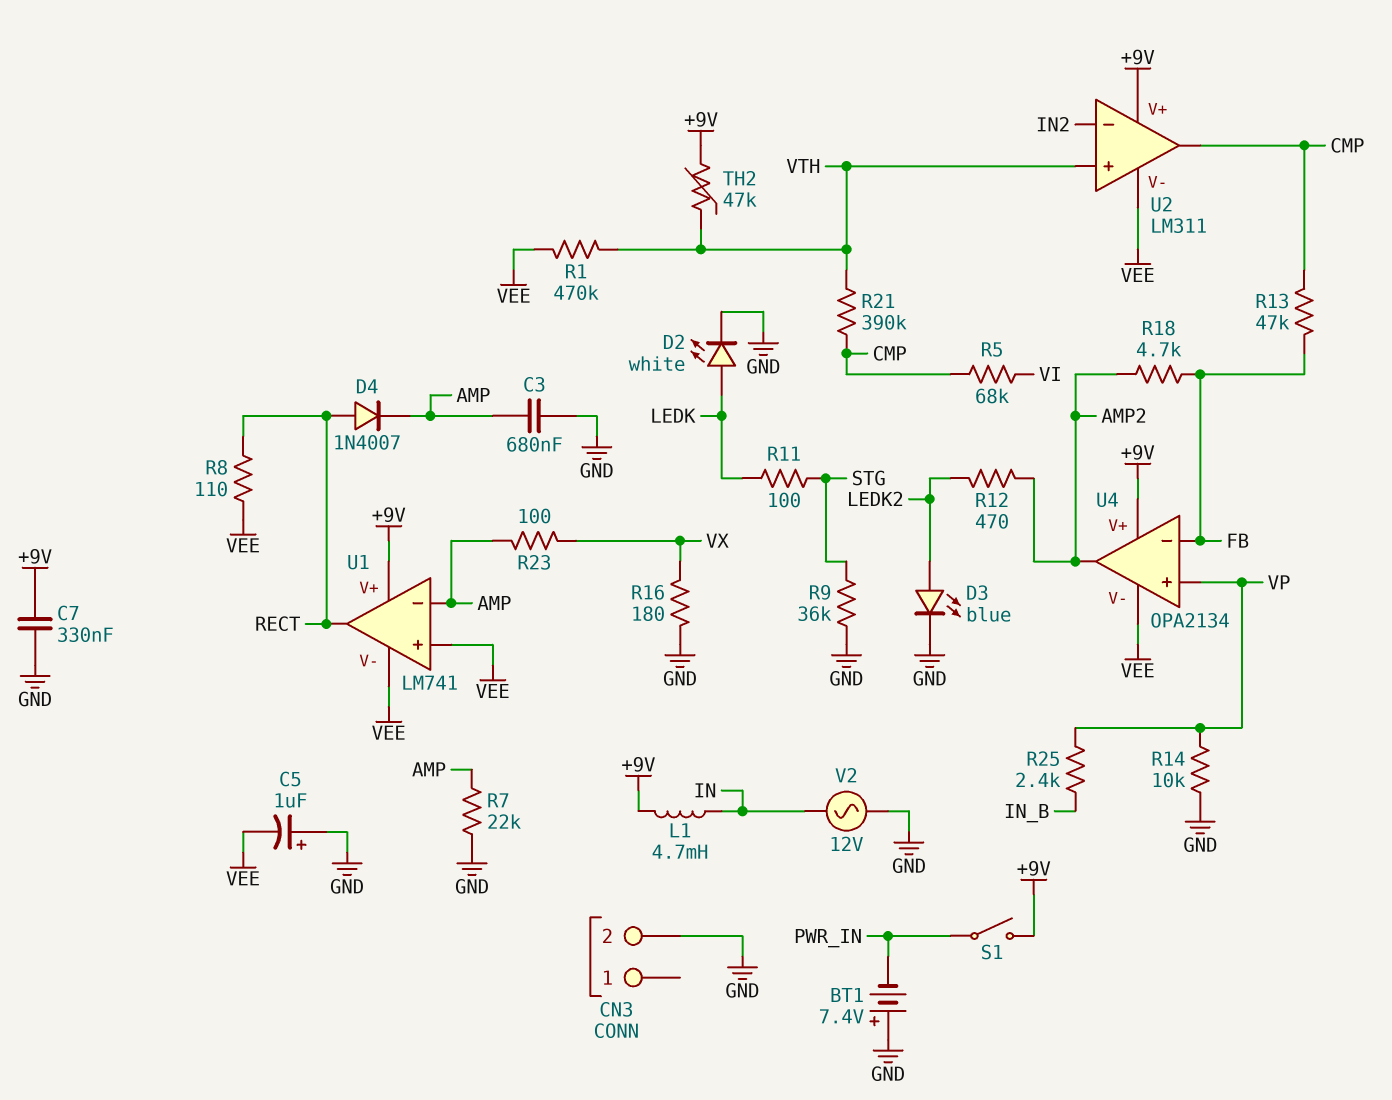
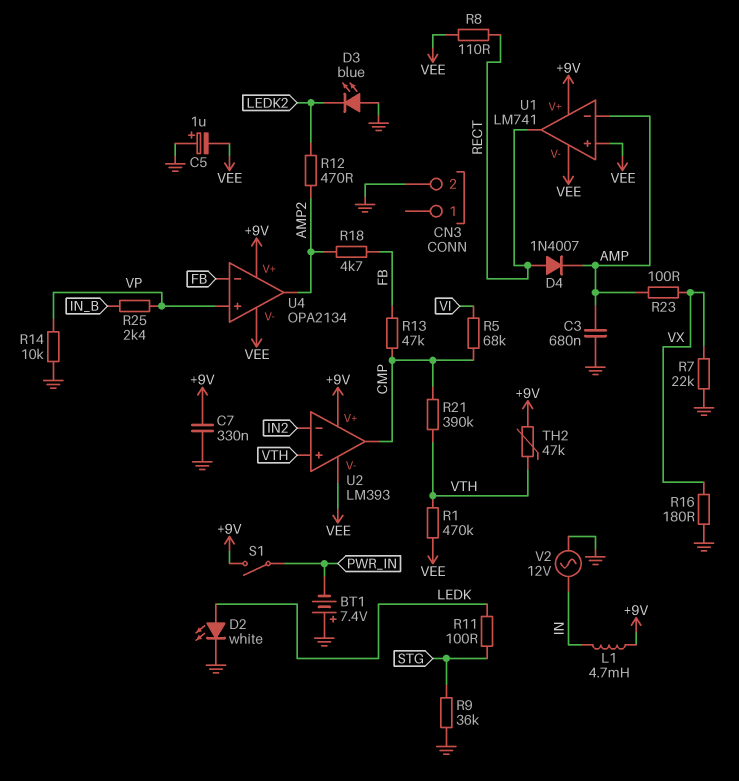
D3: LED blue (A LEDK2, K GND) -> LED blue (A GND, K LEDK2)
R7: 22k (AMP, GND) -> 22k (GND, VX)
U2: LM311 -> LM393

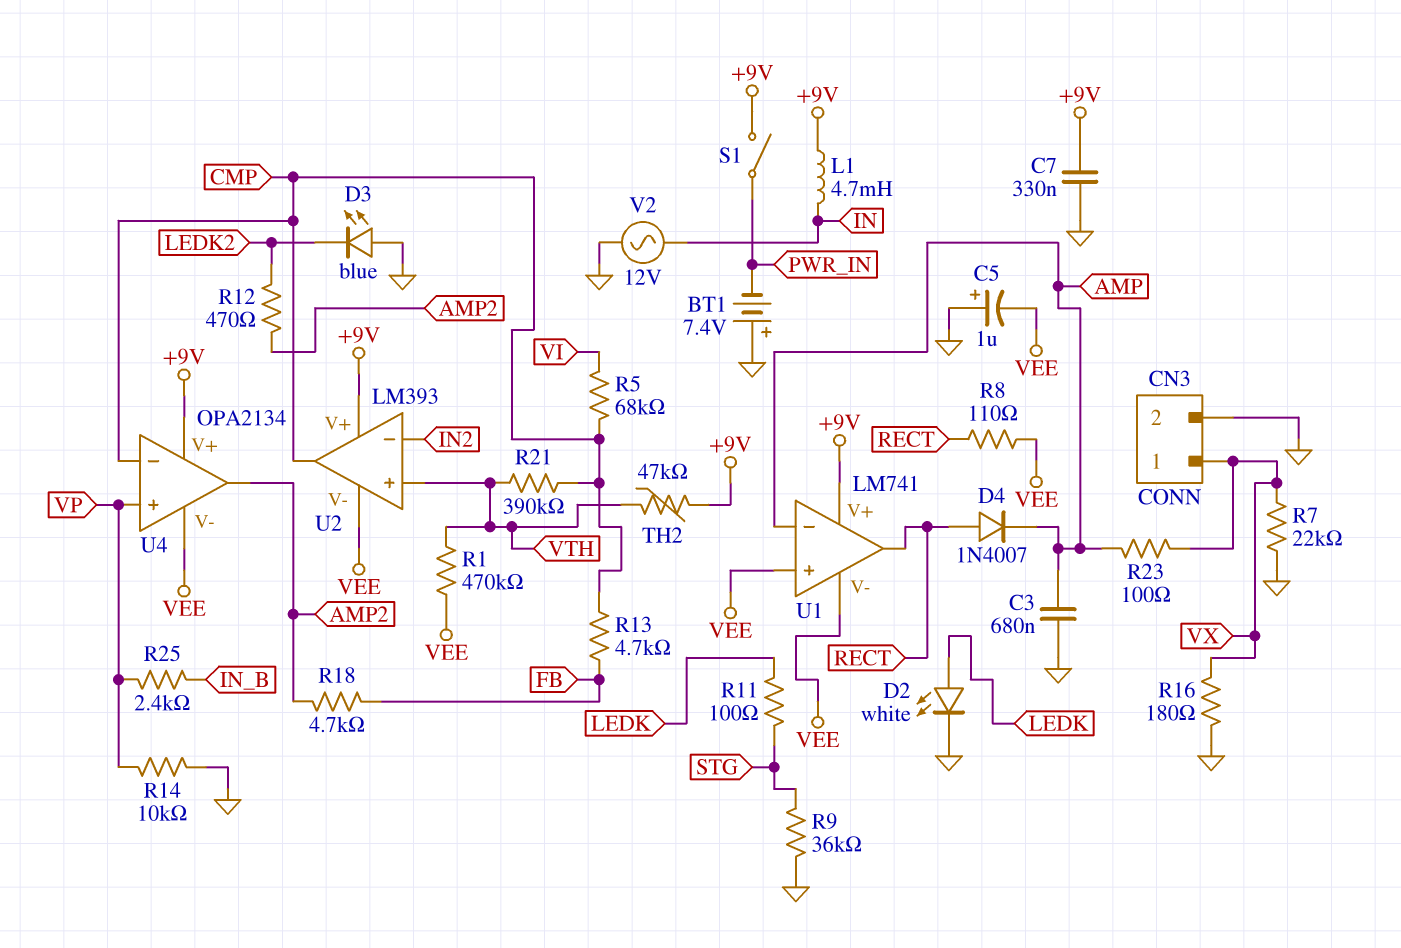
CN3 pin 1: none -> VX
R13: 47k (CMP, FB) -> 4.7k (CMP, FB)
U4 pin in-: FB -> CMP

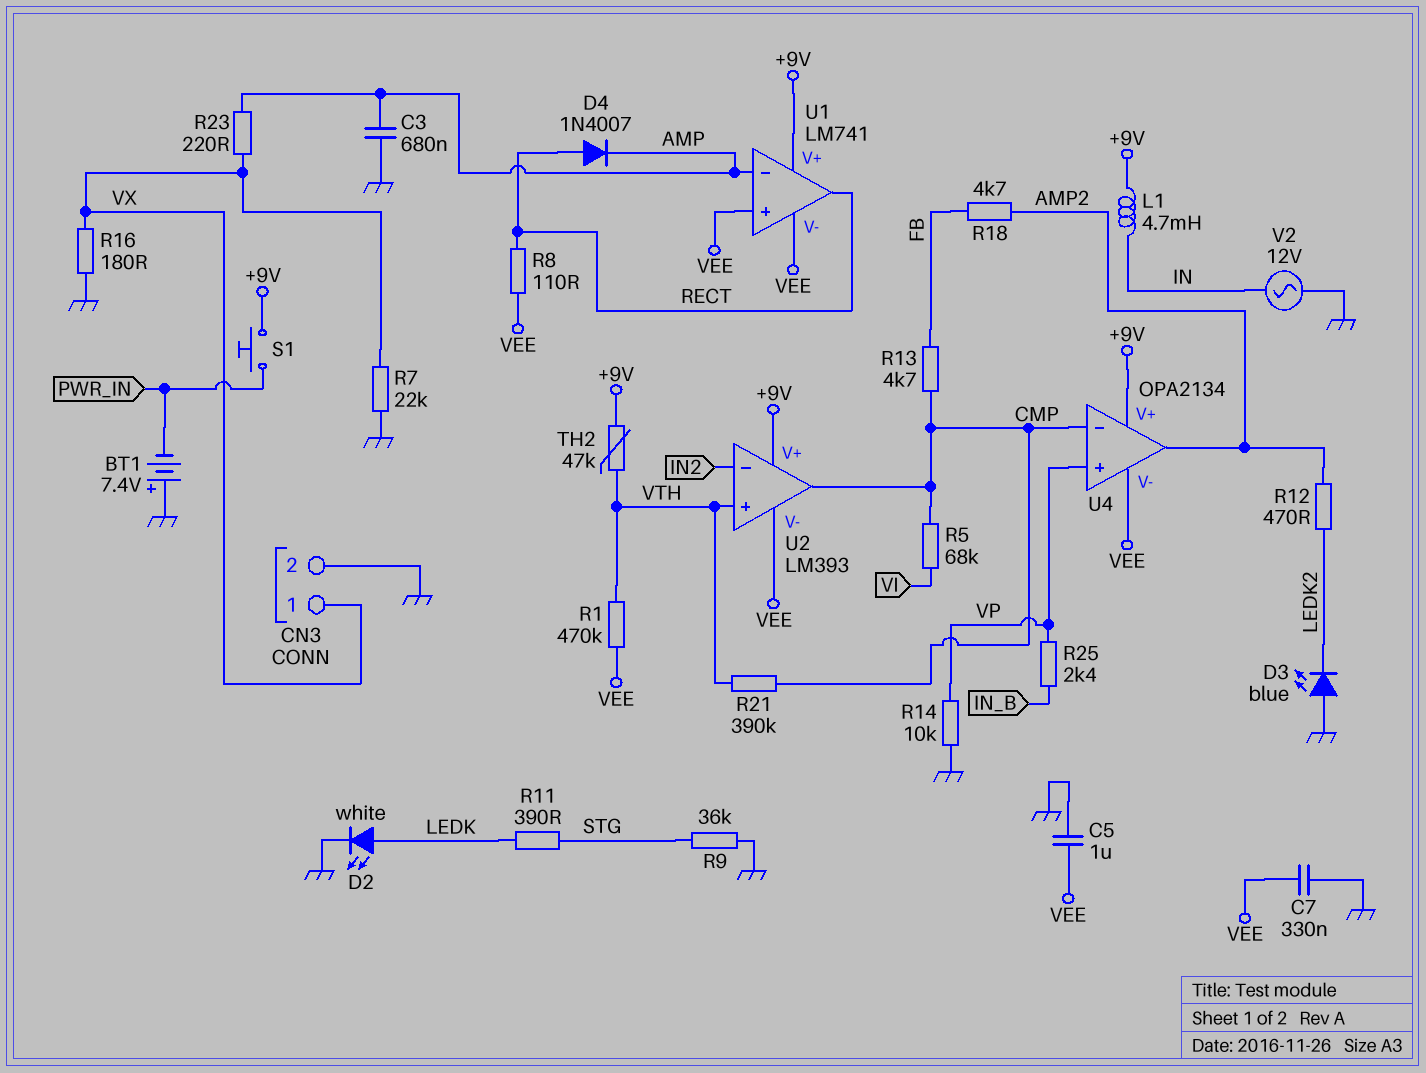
C5: 1uF (plus GND, minus VEE) -> 1uF (GND, VEE)
C7: 330nF (+9V, GND) -> 330nF (GND, VEE)
R11: 100 (LEDK, STG) -> 390 (LEDK, STG)
R23: 100 (AMP, VX) -> 220 (AMP, VX)
S1: switch (+9V, PWR_IN) -> button (+9V, PWR_IN)

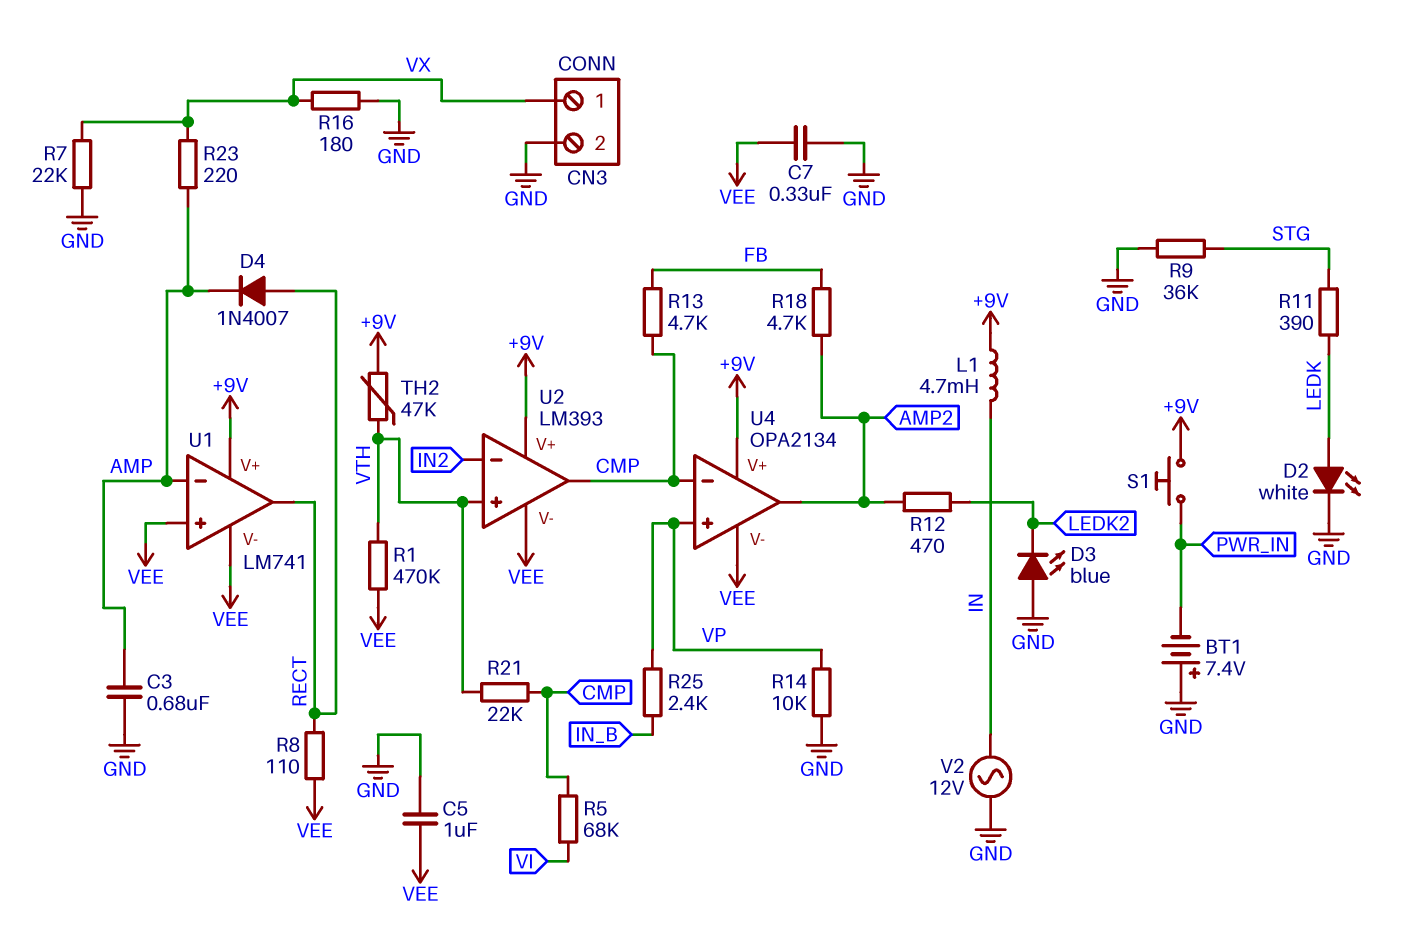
R21: 390k (CMP, VTH) -> 22k (CMP, VTH)

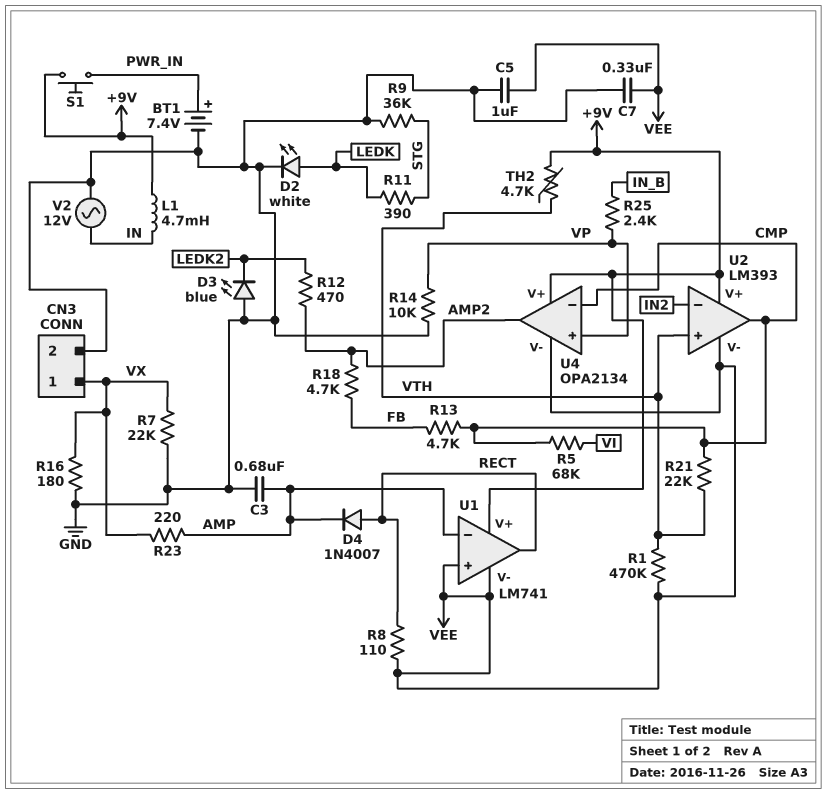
BT1: 7.4V (plus GND, minus PWR_IN) -> 7.4V (plus PWR_IN, minus GND)
TH2: 47k (+9V, VTH) -> 4.7k (+9V, VTH)

